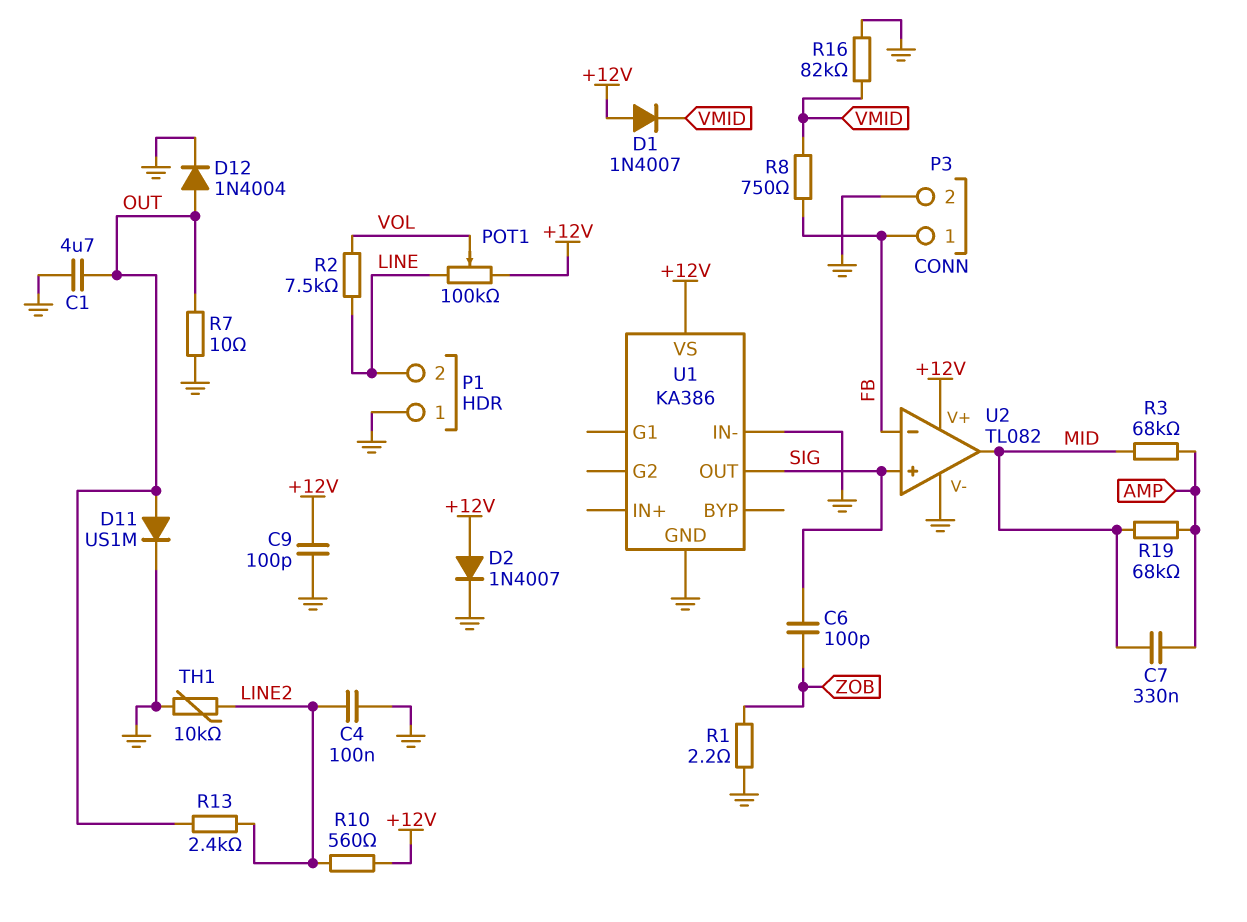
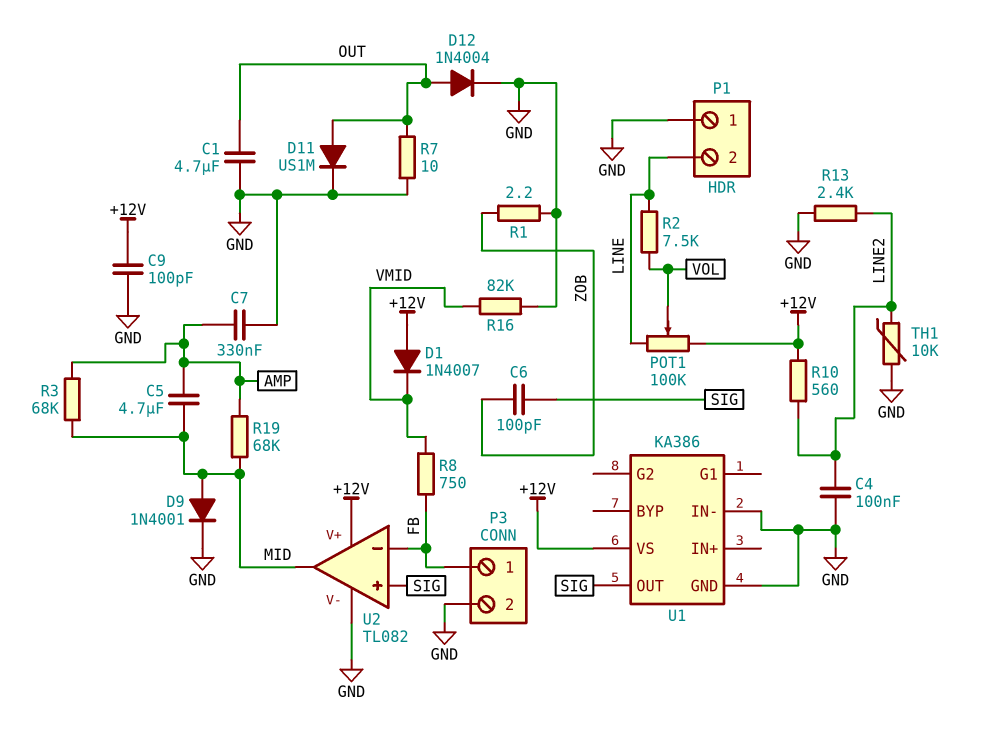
C5: none -> 4.7uF (AMP, MID)
C7: 330nF (AMP, MID) -> 330nF (AMP, GND)
D2: diode 1N4007 (A +12V, K GND) -> none
D9: none -> diode 1N4001 (A MID, K GND)
R13: 2.4k (LINE2, OUT) -> 2.4k (GND, LINE2)

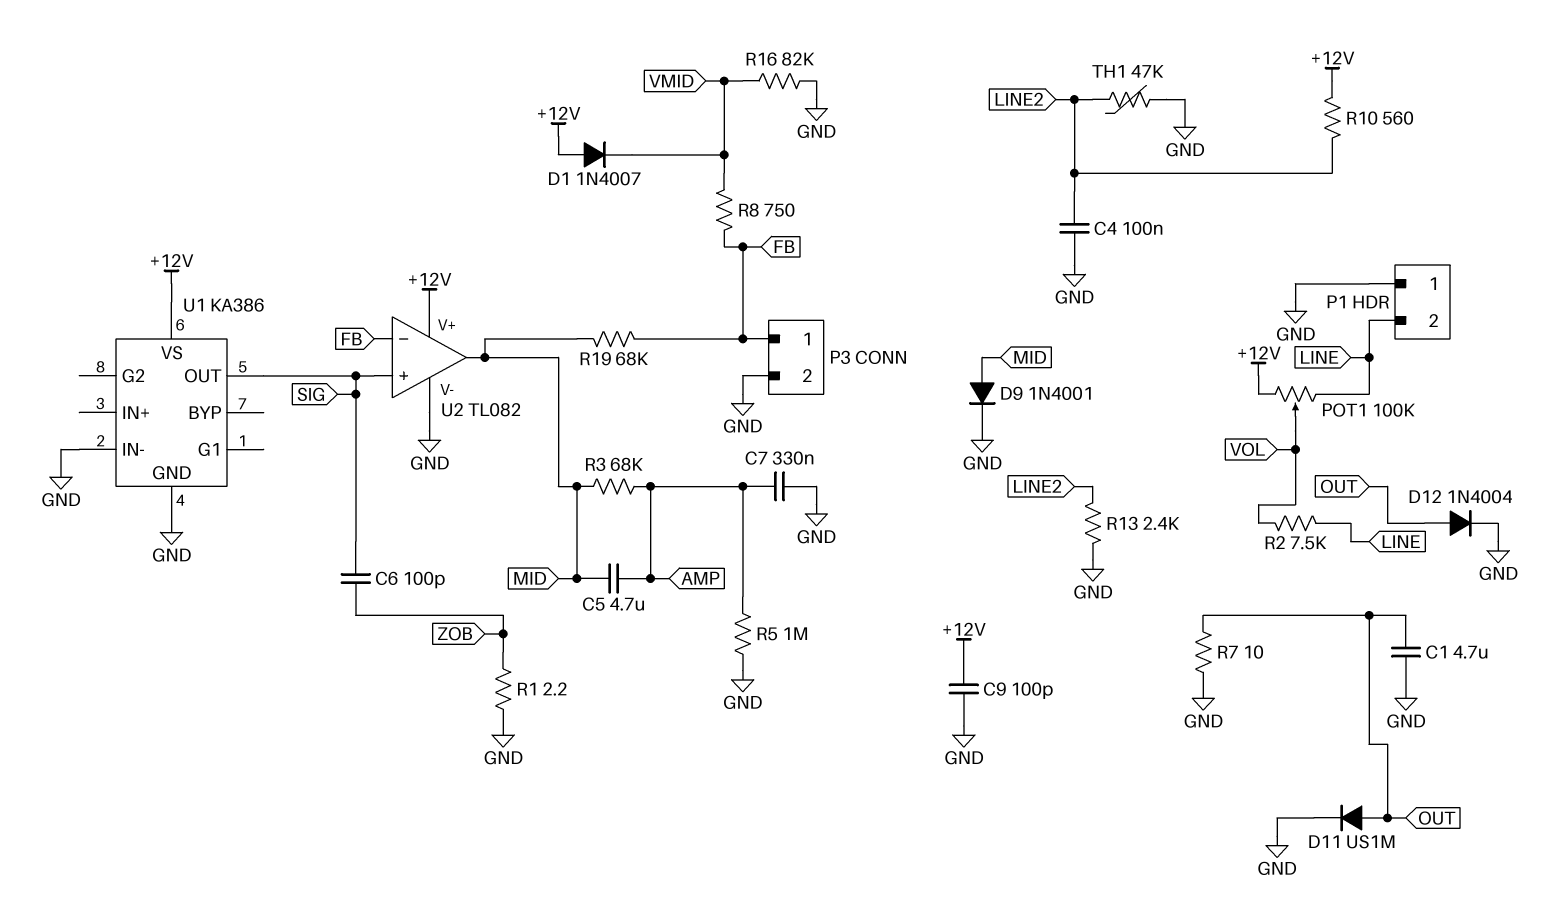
R5: none -> 1M (AMP, GND)
R19: 68k (AMP, MID) -> 68k (FB, MID)
TH1: 10k (GND, LINE2) -> 47k (GND, LINE2)

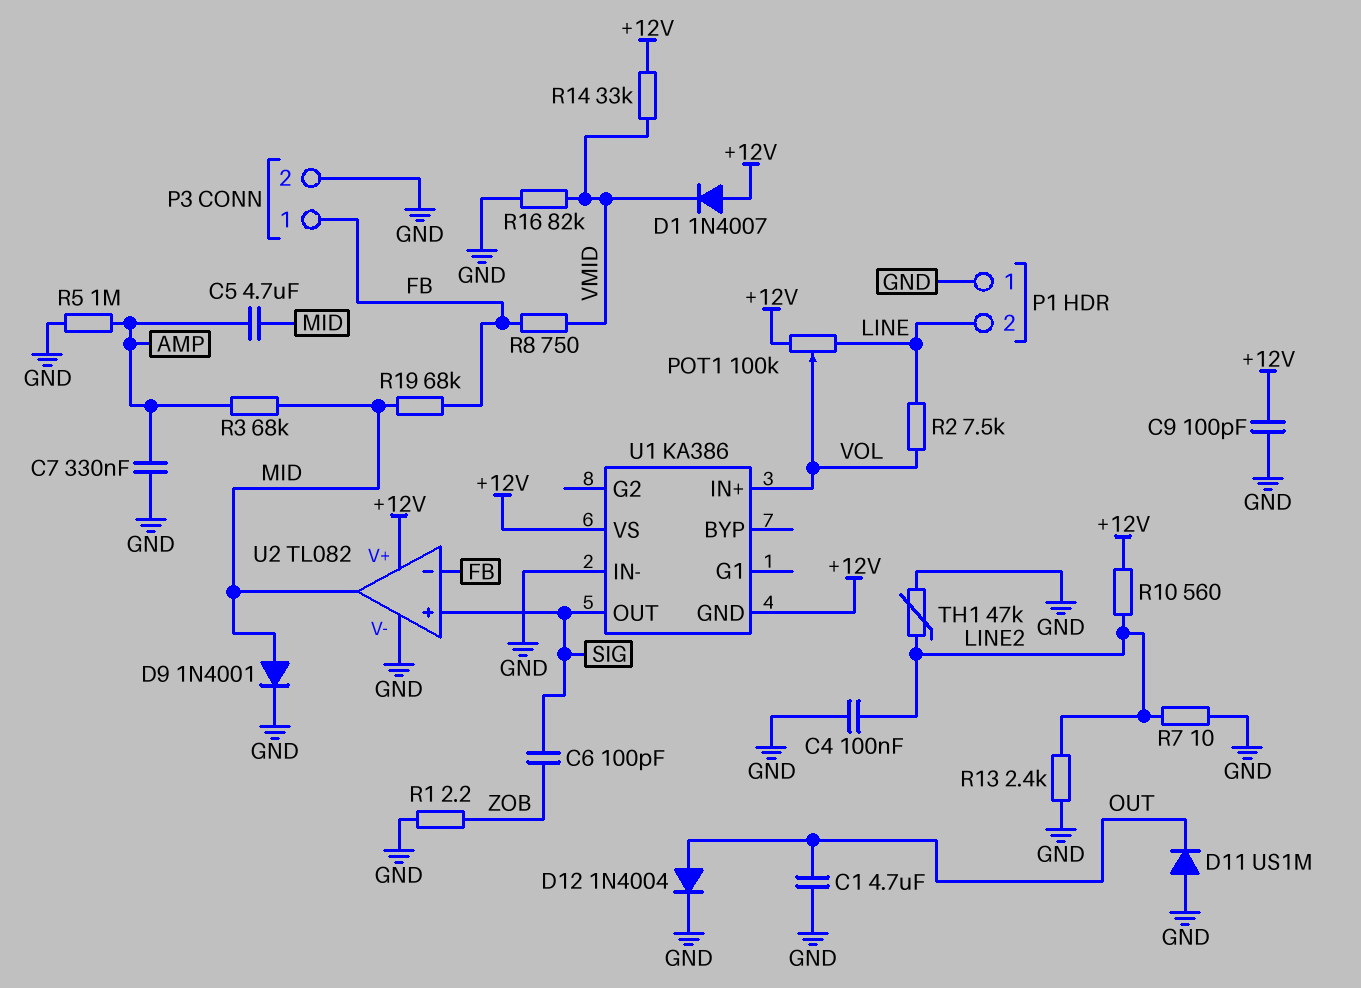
D11: diode US1M (A OUT, K GND) -> diode US1M (A GND, K OUT)
R7: 10 (GND, OUT) -> 10 (GND, LINE2)
R14: none -> 33k (+12V, VMID)
U1 pin GND: GND -> +12V
U1 pin IN+: none -> VOL

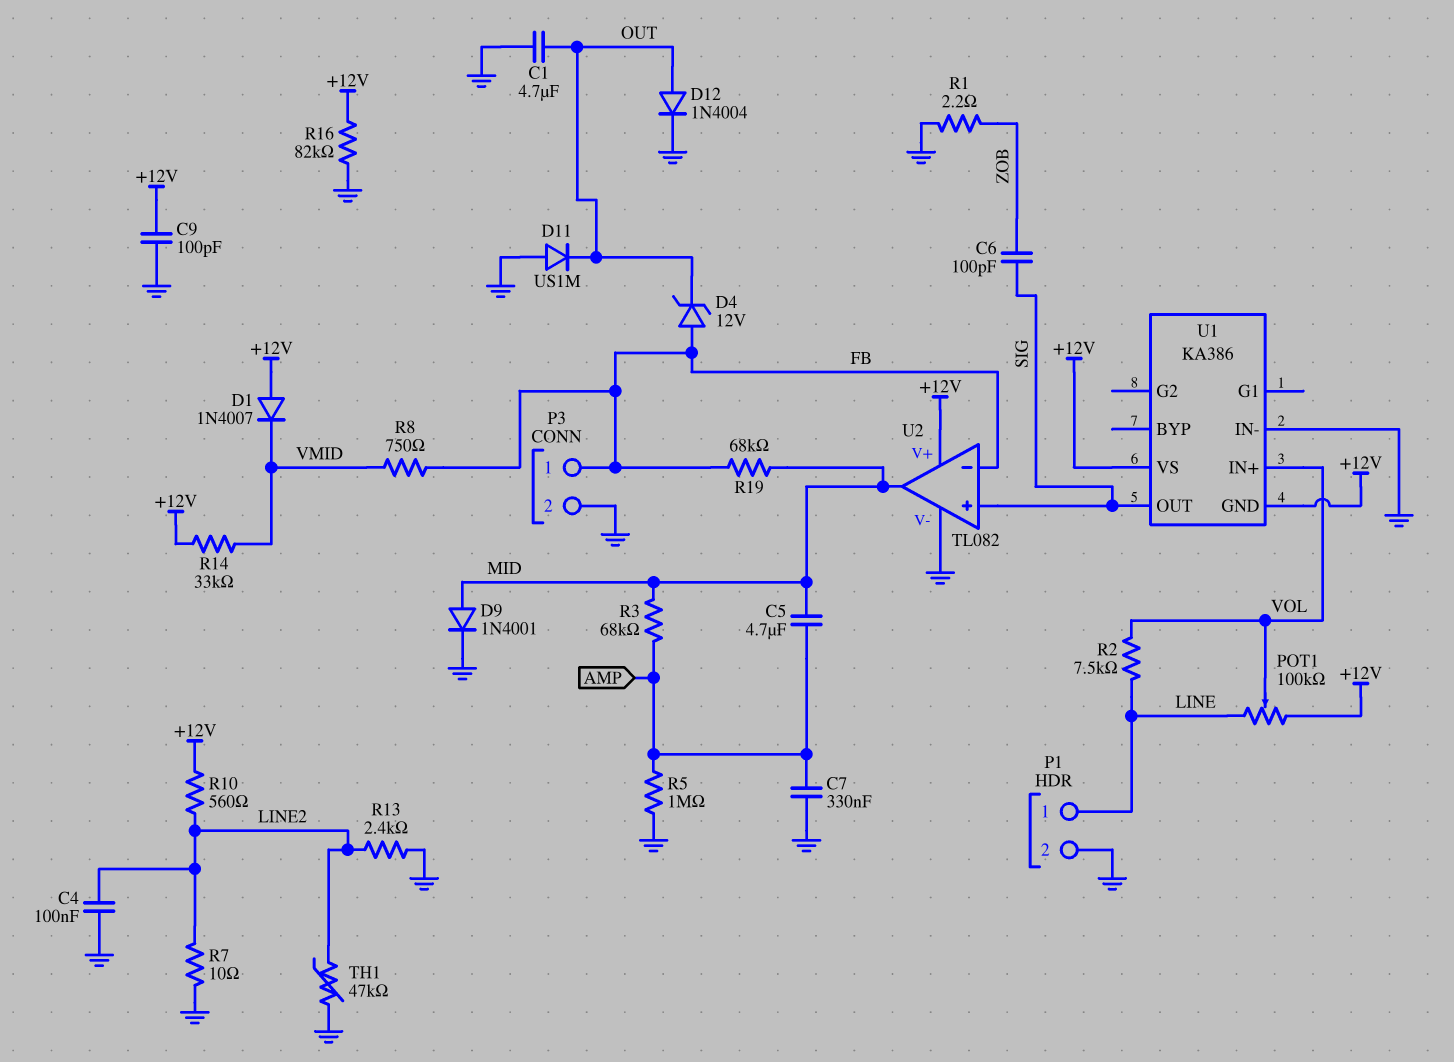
D4: none -> zener 12V (A FB, K OUT)
P1 pin 1: GND -> LINE
P1 pin 2: LINE -> GND
R16: 82k (GND, VMID) -> 82k (+12V, GND)

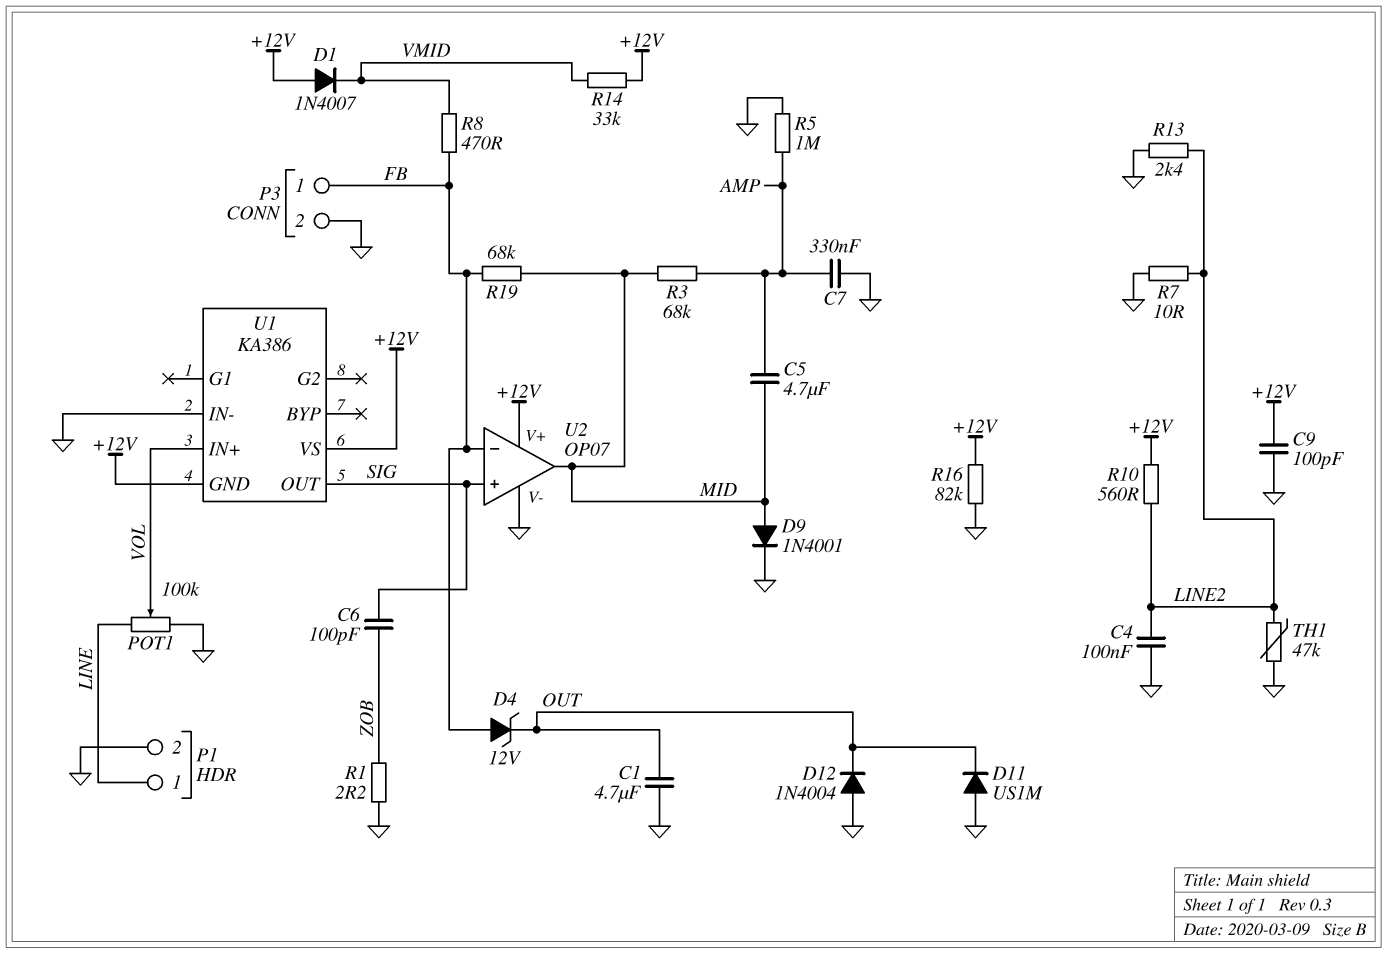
D12: diode 1N4004 (A OUT, K GND) -> diode 1N4004 (A GND, K OUT)
POT1: 100k (+12V, LINE, wiper VOL) -> 100k (GND, LINE, wiper VOL)
R2: 7.5k (LINE, VOL) -> none
R8: 750 (FB, VMID) -> 470 (FB, VMID)
U2: TL082 -> OP07

